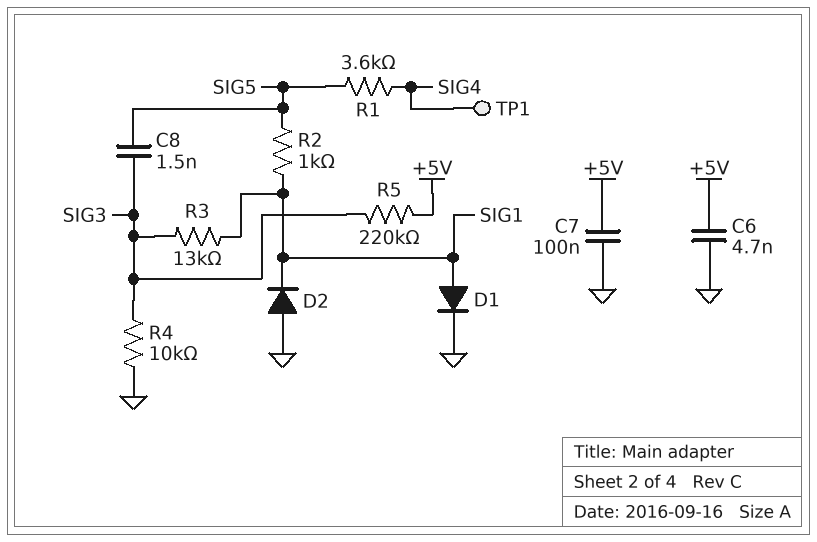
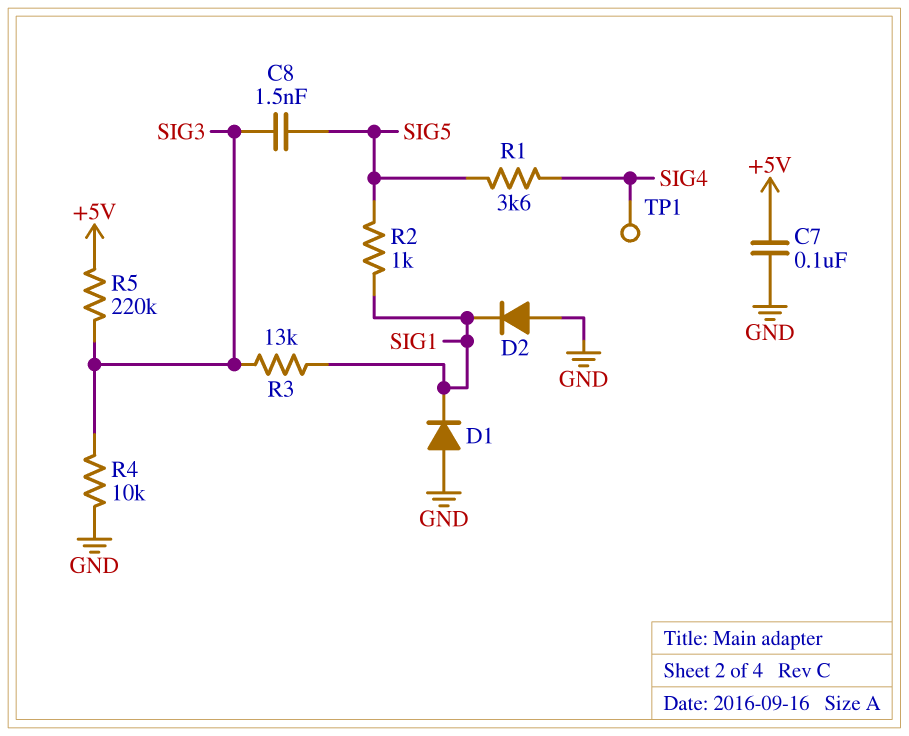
C6: 4.7nF (+5V, GND) -> none
D1: diode (A SIG1, K GND) -> diode (A GND, K SIG1)

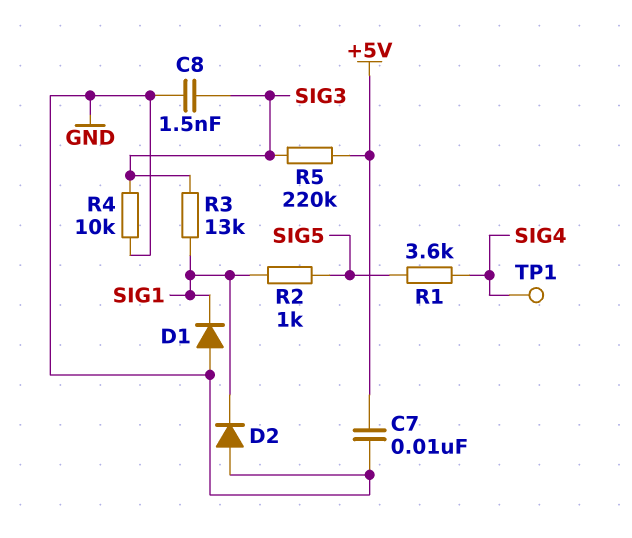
C7: 100nF (+5V, GND) -> 10nF (+5V, GND)
C8: 1.5nF (SIG3, SIG5) -> 1.5nF (GND, SIG3)

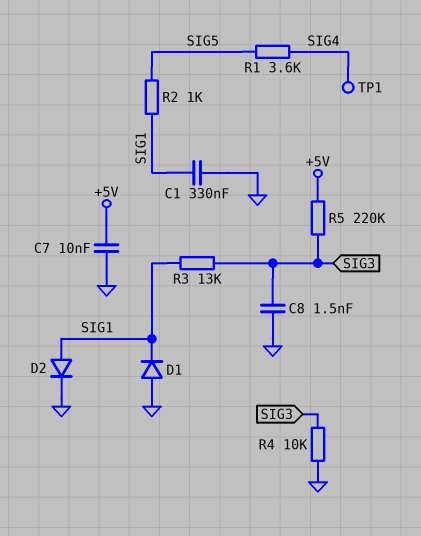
C1: none -> 330nF (GND, SIG1)
D2: diode (A GND, K SIG1) -> diode (A SIG1, K GND)

